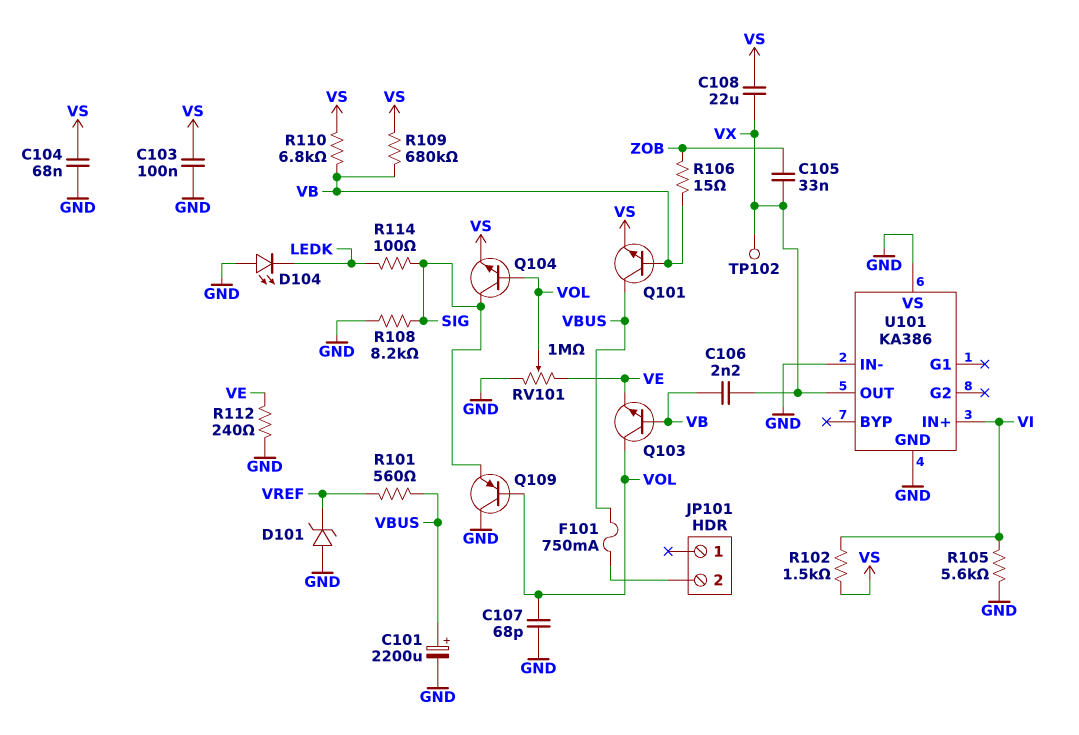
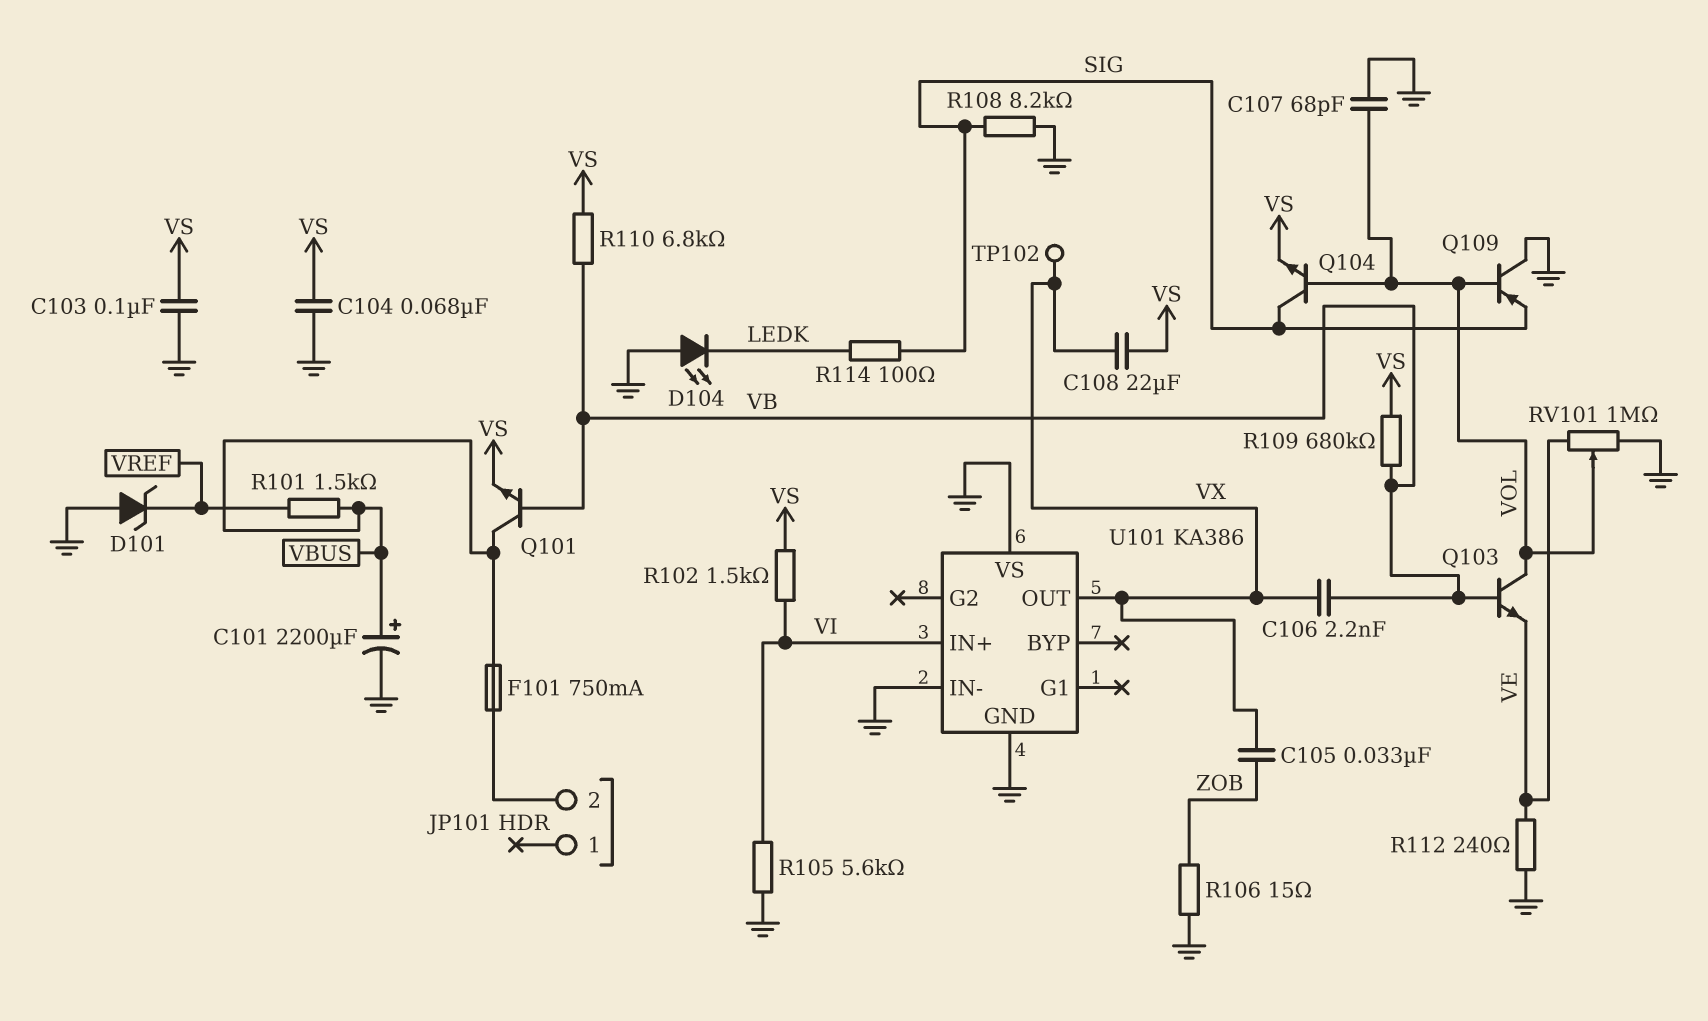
R101: 560 (VBUS, VREF) -> 1.5k (VBUS, VREF)
R106: 15 (VB, ZOB) -> 15 (GND, ZOB)

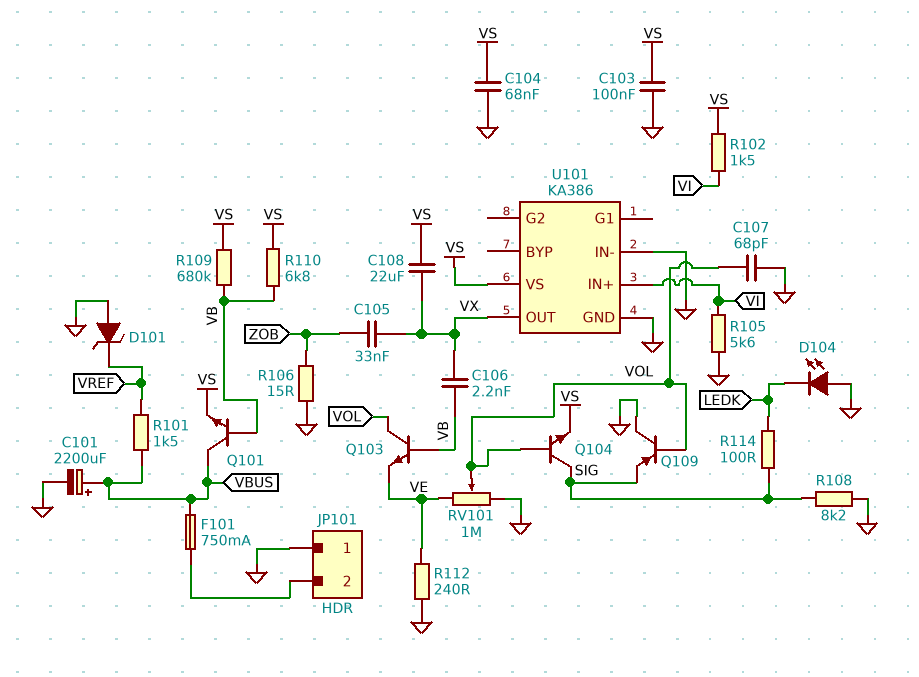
JP101 pin 1: none -> GND
TP102: test point (VX) -> none
U101 pin VS: GND -> VS

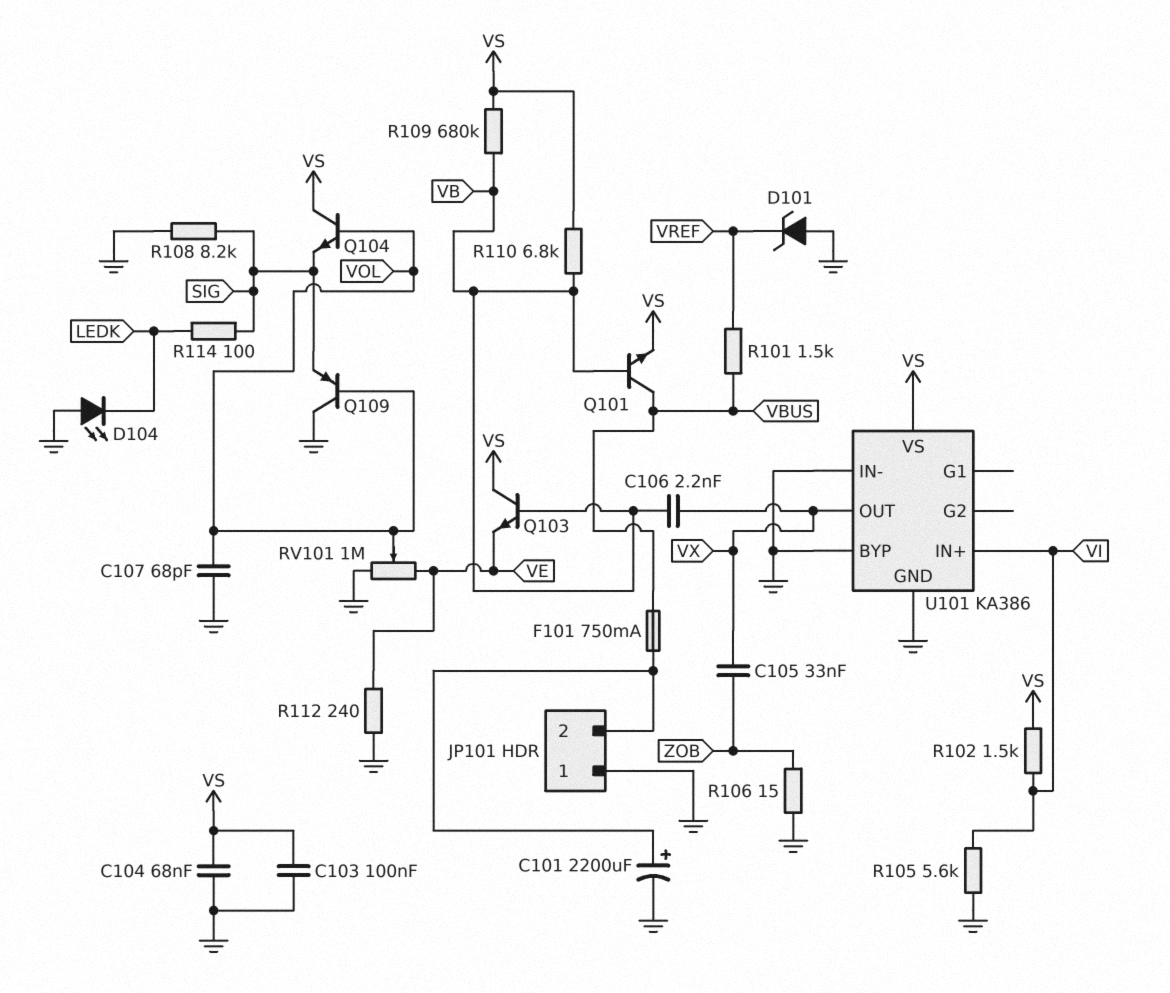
C101: 2200uF (plus VBUS, minus GND) -> 2200uF (plus JP101/2, minus GND)
C108: 22uF (VS, VX) -> none
Q103: NPN (B VB, C VOL, E VE) -> NPN (B VB, C VS, E VE)
Q104: NPN (B VOL, C SIG, E VS) -> NPN (B VOL, C VS, E SIG)
U101 pin BYP: none -> GND

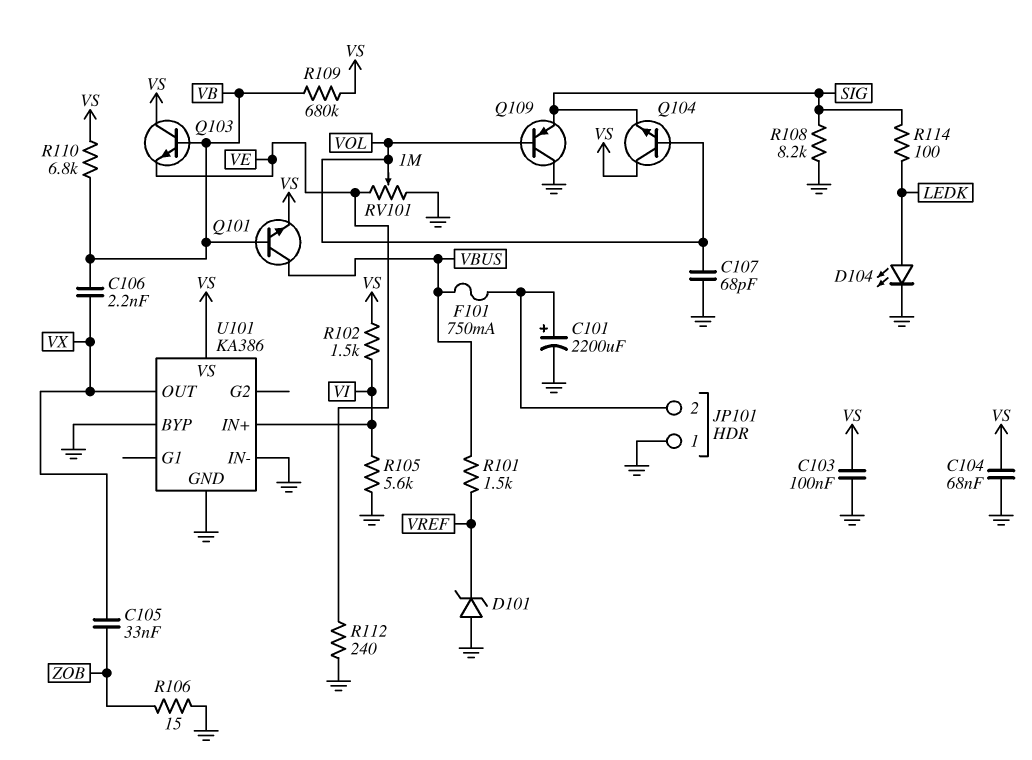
D104: LED (A GND, K LEDK) -> LED (A LEDK, K GND)

